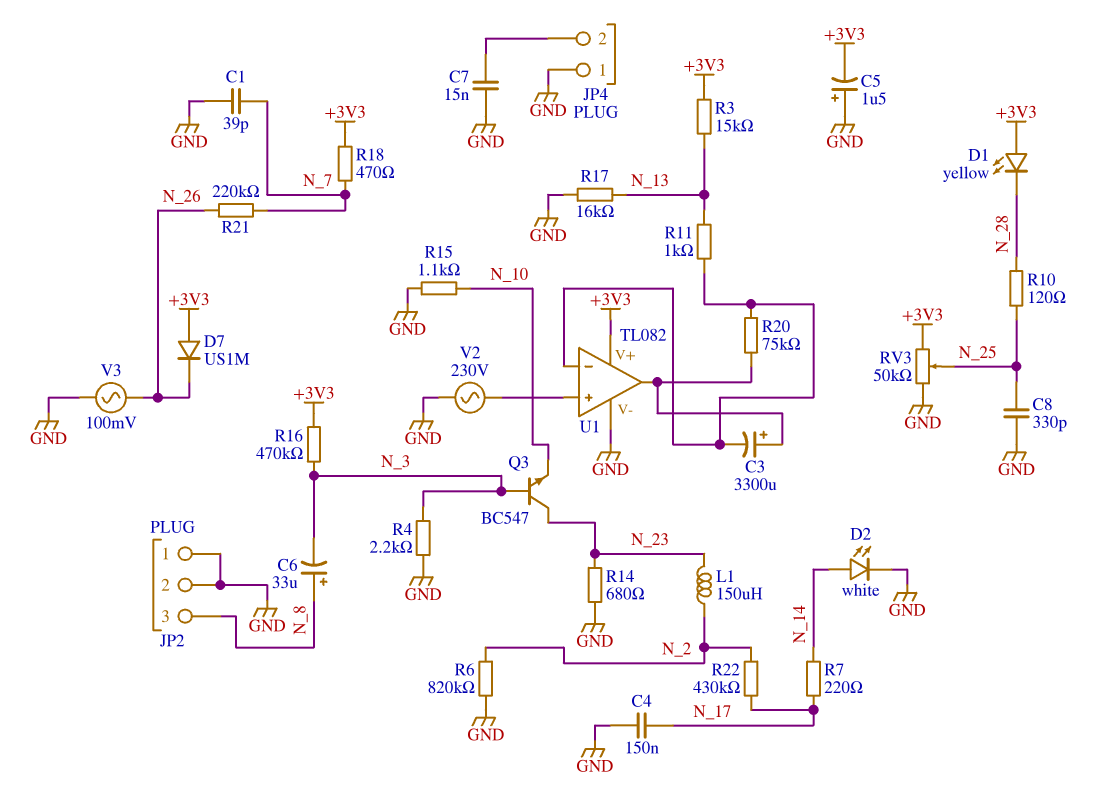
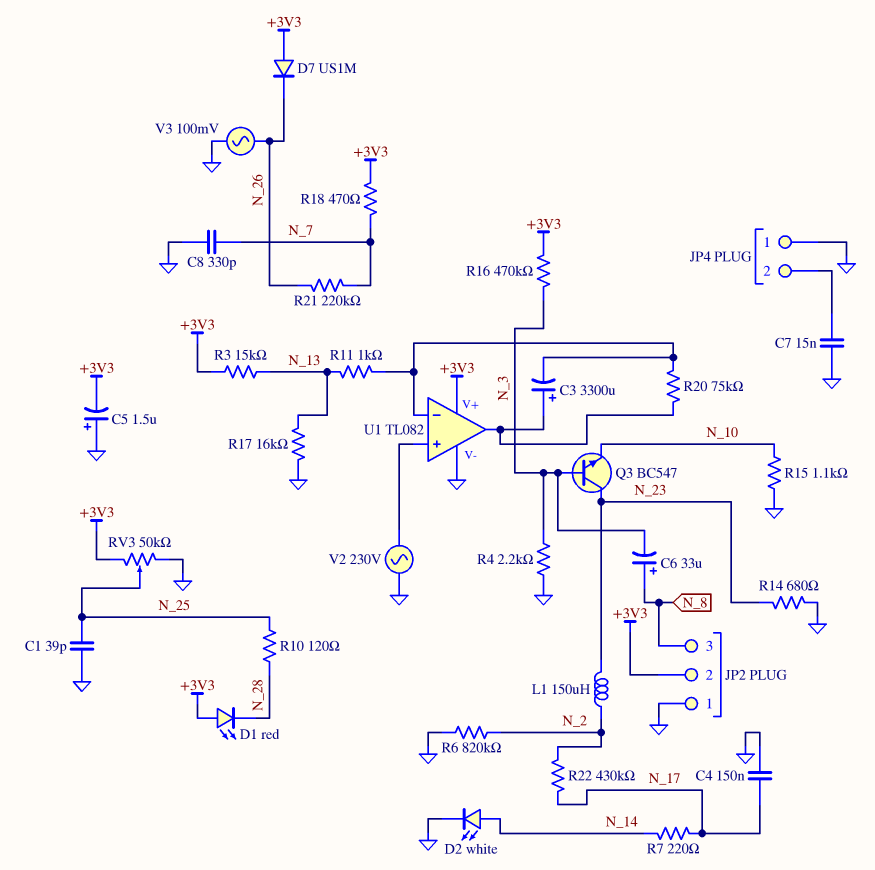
C1: 39pF (GND, N_7) -> 39pF (GND, N_25)
C8: 330pF (GND, N_25) -> 330pF (GND, N_7)
D1: LED yellow (A +3V3, K N_28) -> LED red (A +3V3, K N_28)
JP2 pin 2: GND -> +3V3

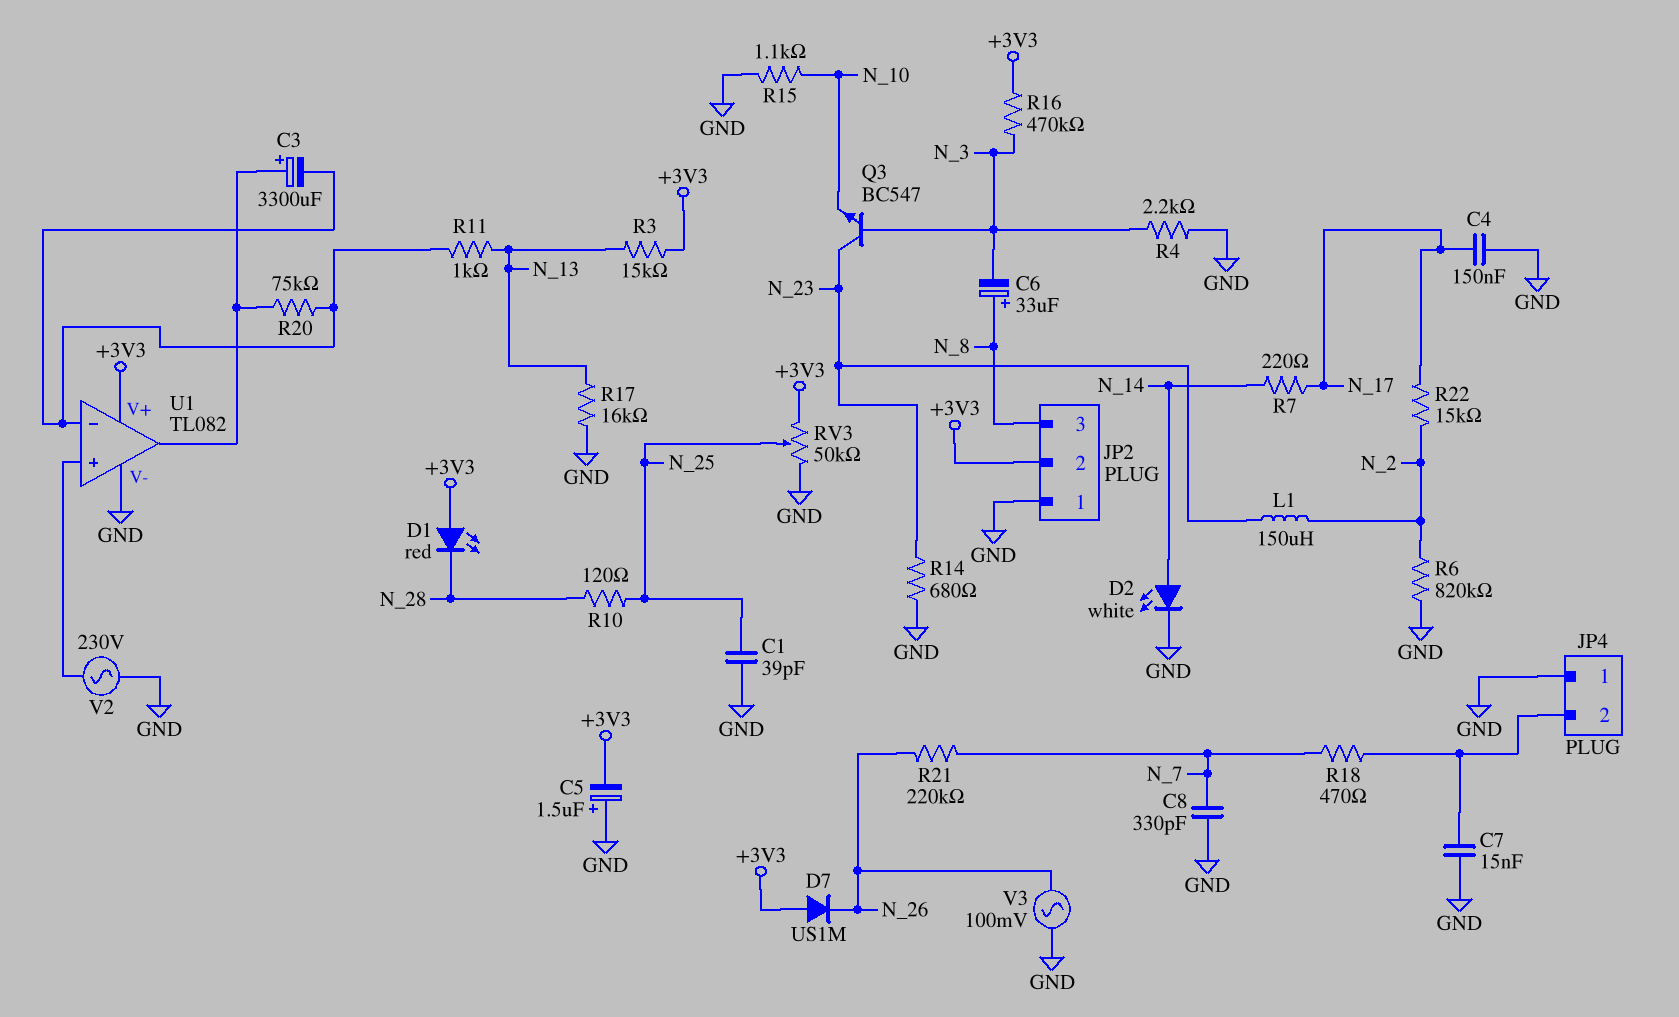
R18: 470 (+3V3, N_7) -> 470 (JP4/2, N_7)
R22: 430k (N_2, N_17) -> 15k (N_2, N_17)

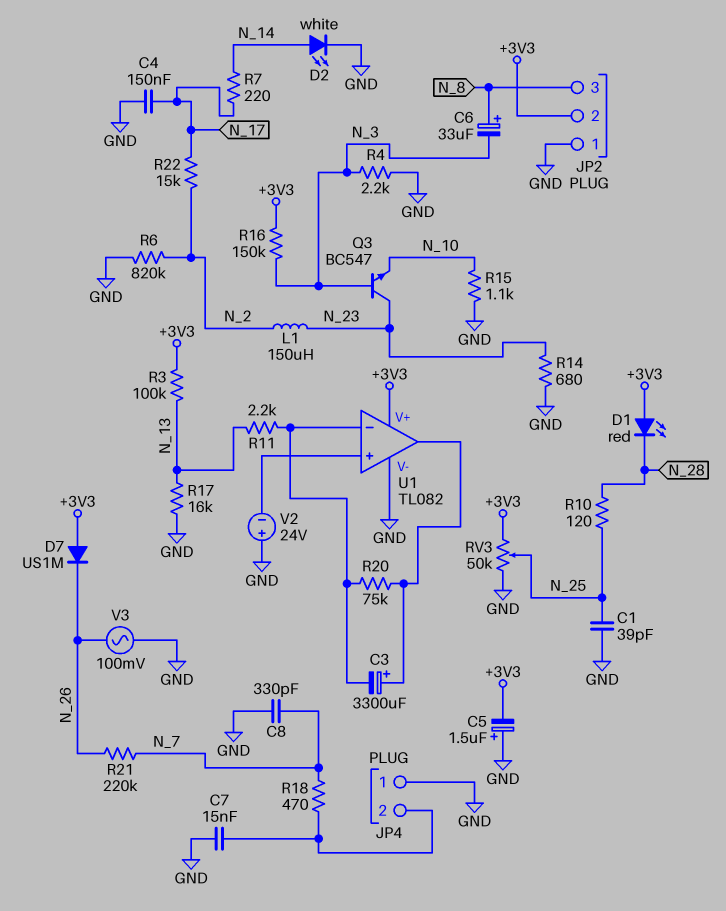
R3: 15k (+3V3, N_13) -> 100k (+3V3, N_13)
R11: 1k (N_13, U1/in-) -> 2.2k (N_13, U1/in-)
R16: 470k (+3V3, N_3) -> 150k (+3V3, N_3)
V2: AC 230V (GND, U1/in+) -> 24V (plus GND, minus U1/in+)

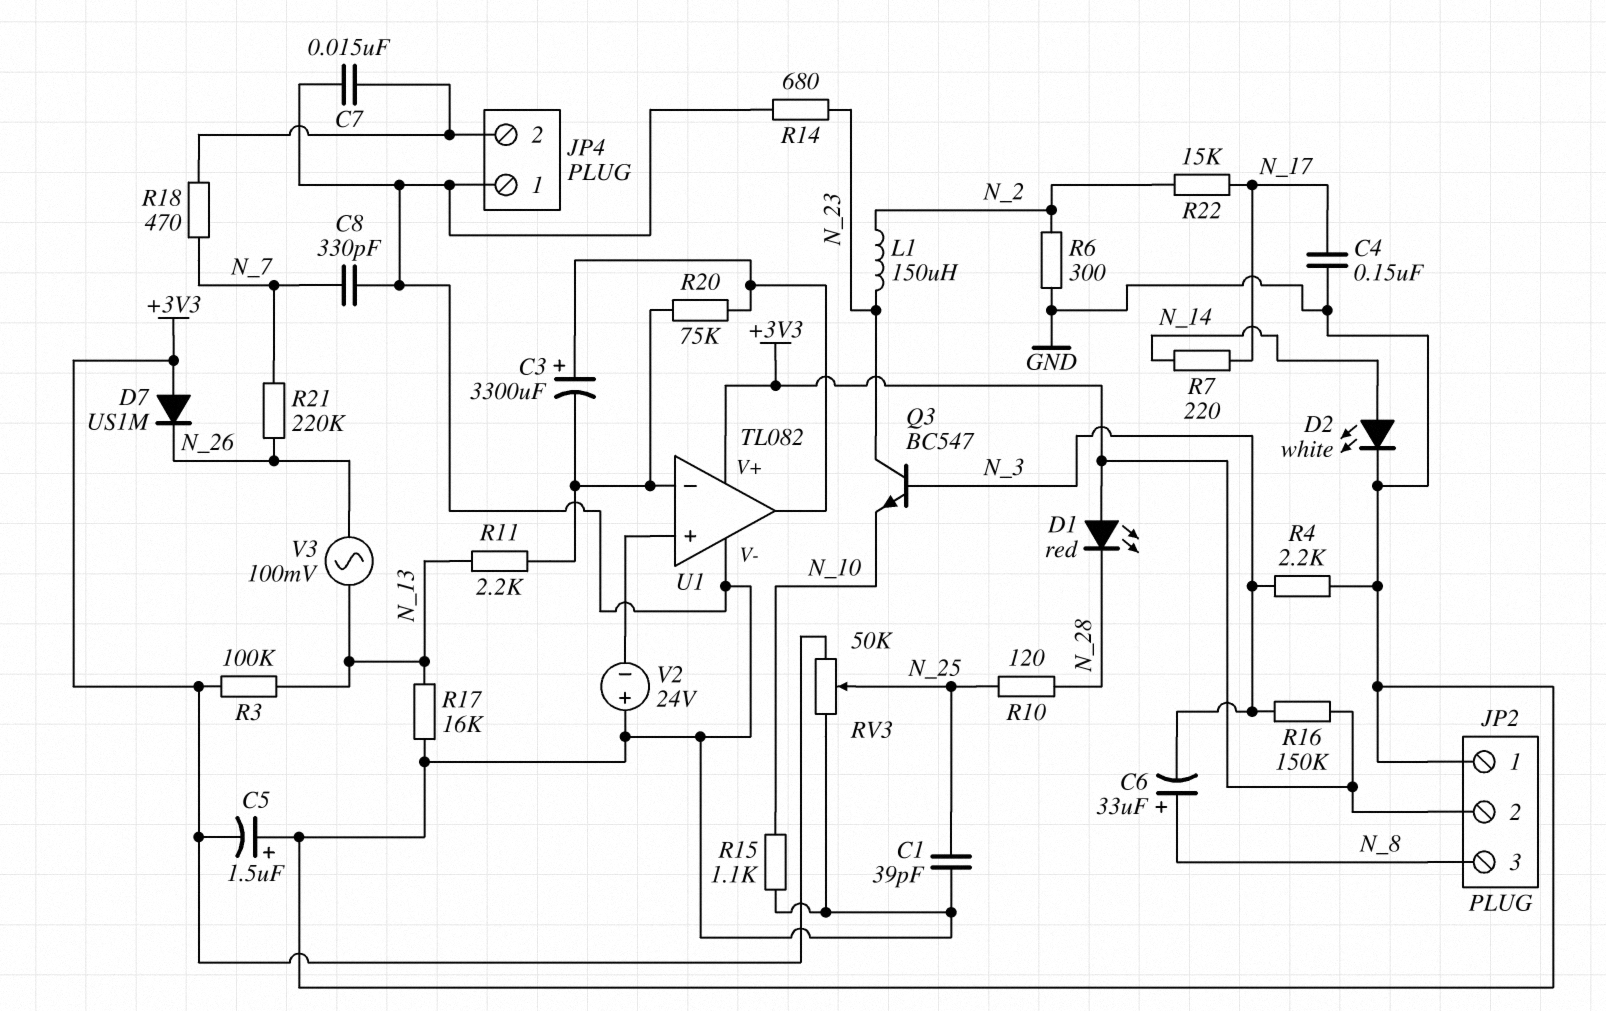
R6: 820k (GND, N_2) -> 300 (GND, N_2)
V3: AC 100mV (GND, N_26) -> AC 100mV (N_13, N_26)

